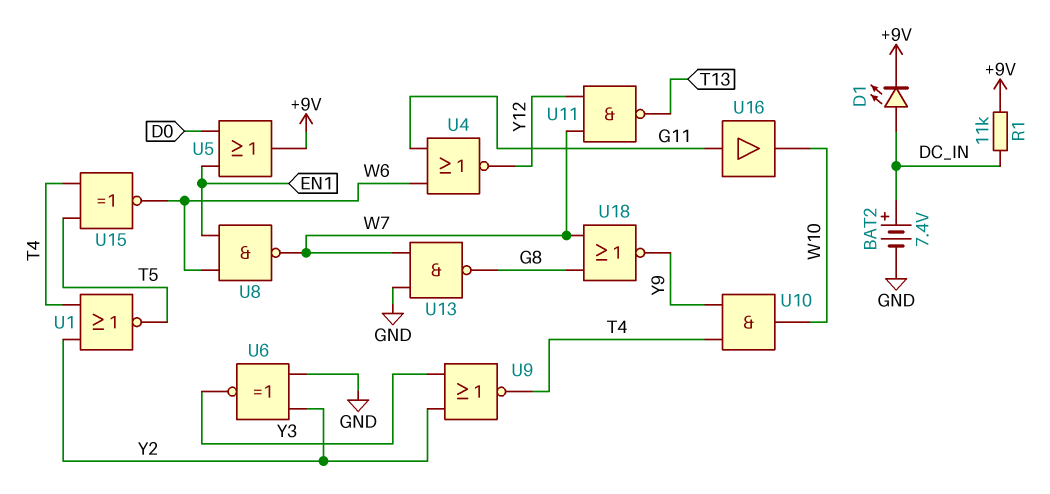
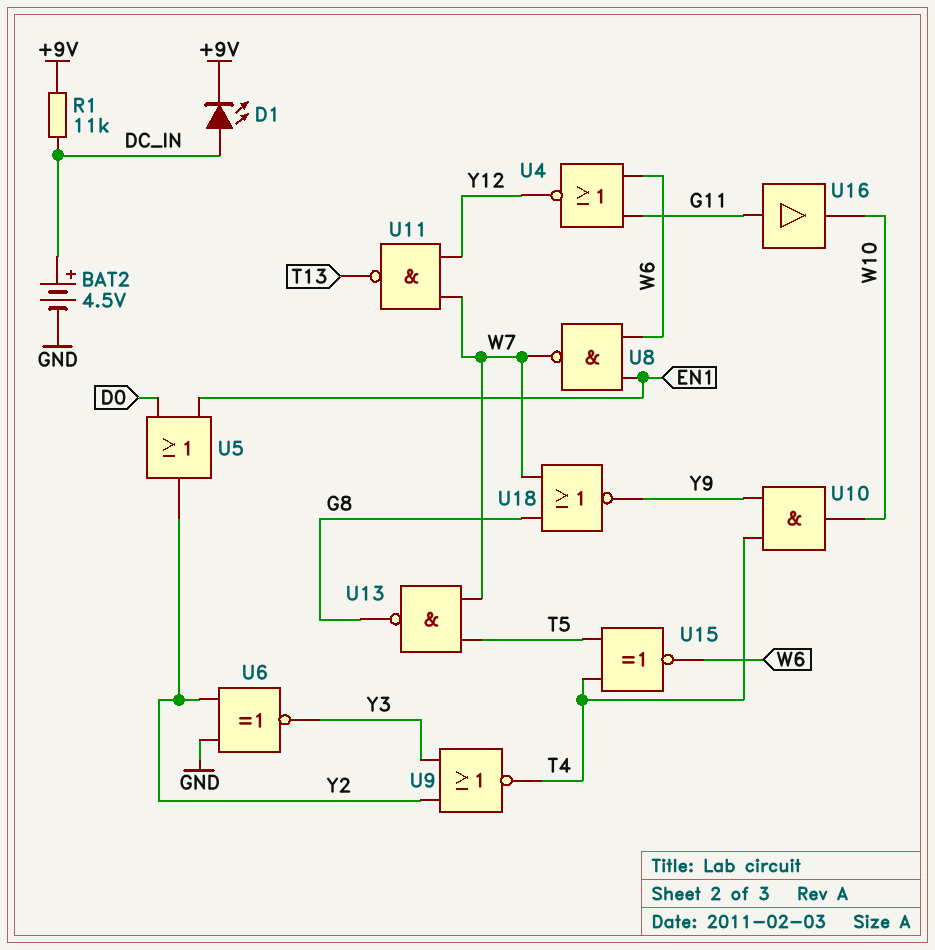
BAT2: 7.4V (plus DC_IN, minus GND) -> 4.5V (plus DC_IN, minus GND)
U1: NOR (in T4, in Y2, out T5) -> none
U5: OR (in D0, in EN1, out +9V) -> OR (in D0, in EN1, out Y2)
U13: NAND (in GND, in W7, out G8) -> NAND (in T5, in W7, out G8)

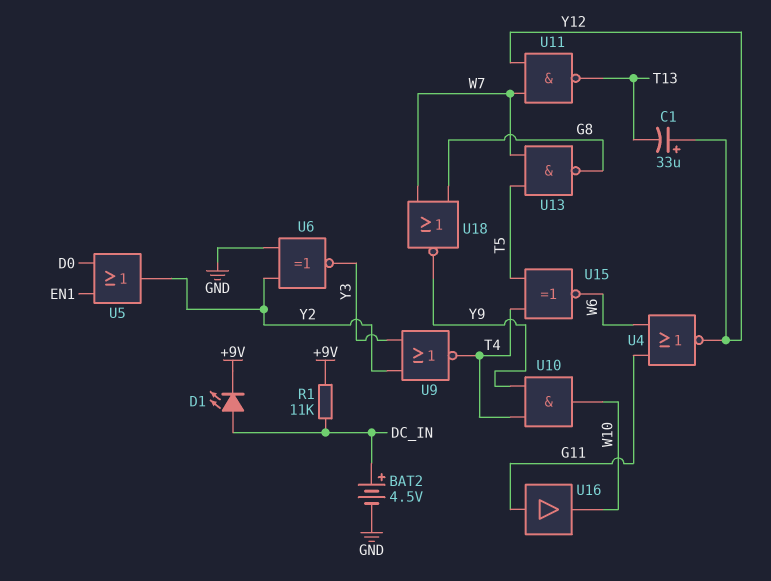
C1: none -> 33uF (plus Y12, minus T13)
U8: NAND (in EN1, in W6, out W7) -> none

